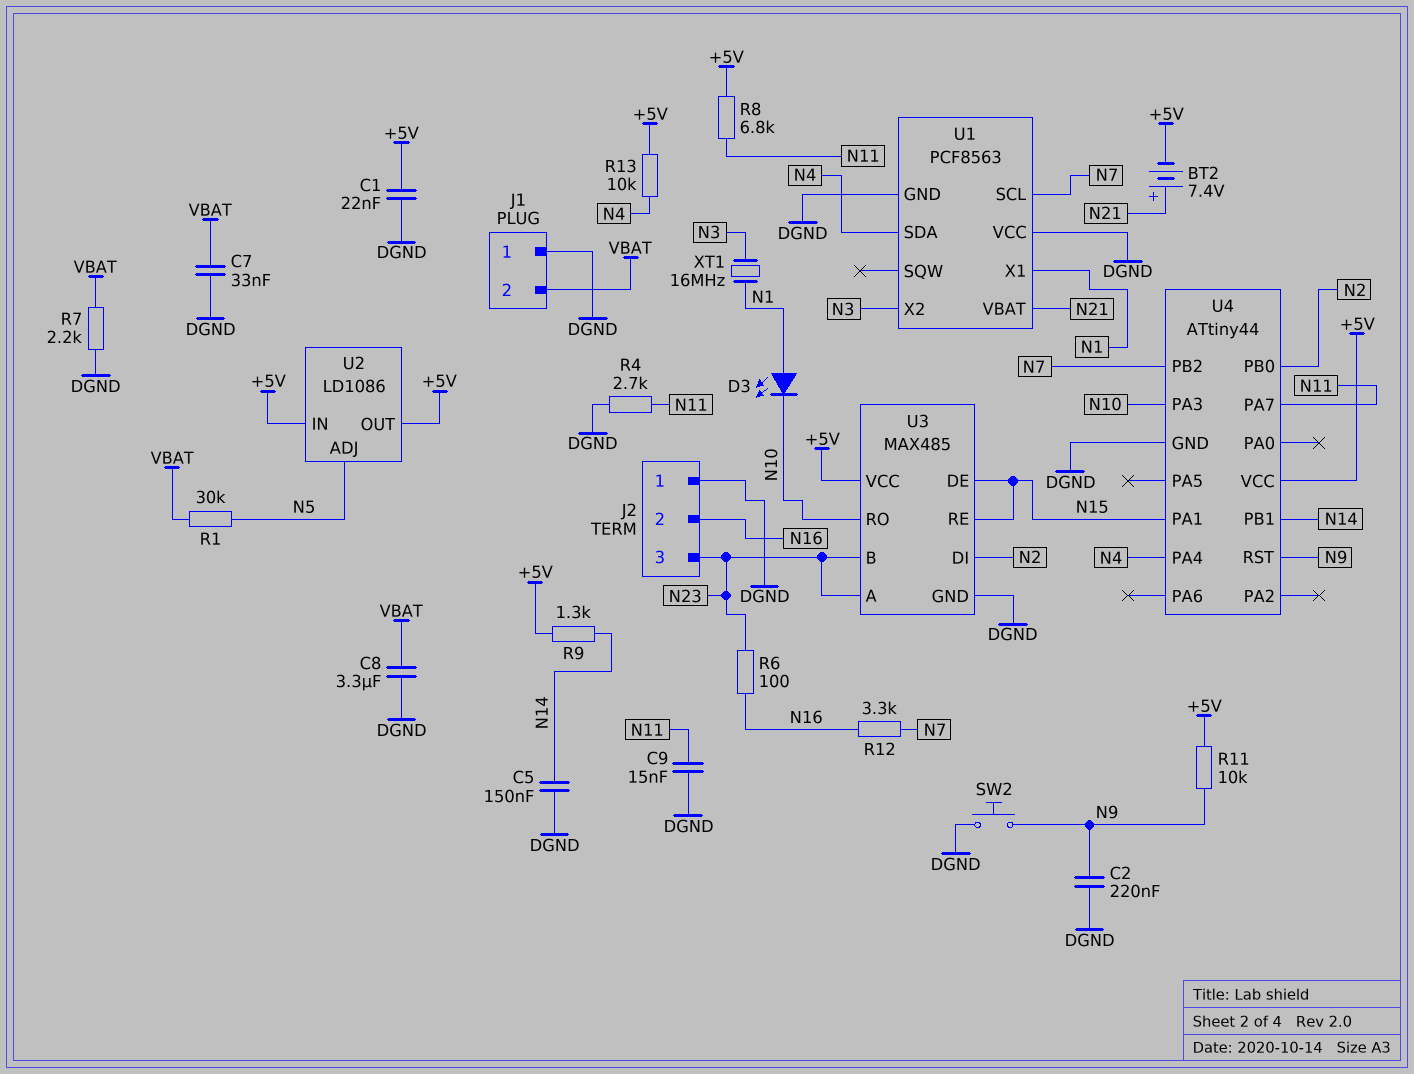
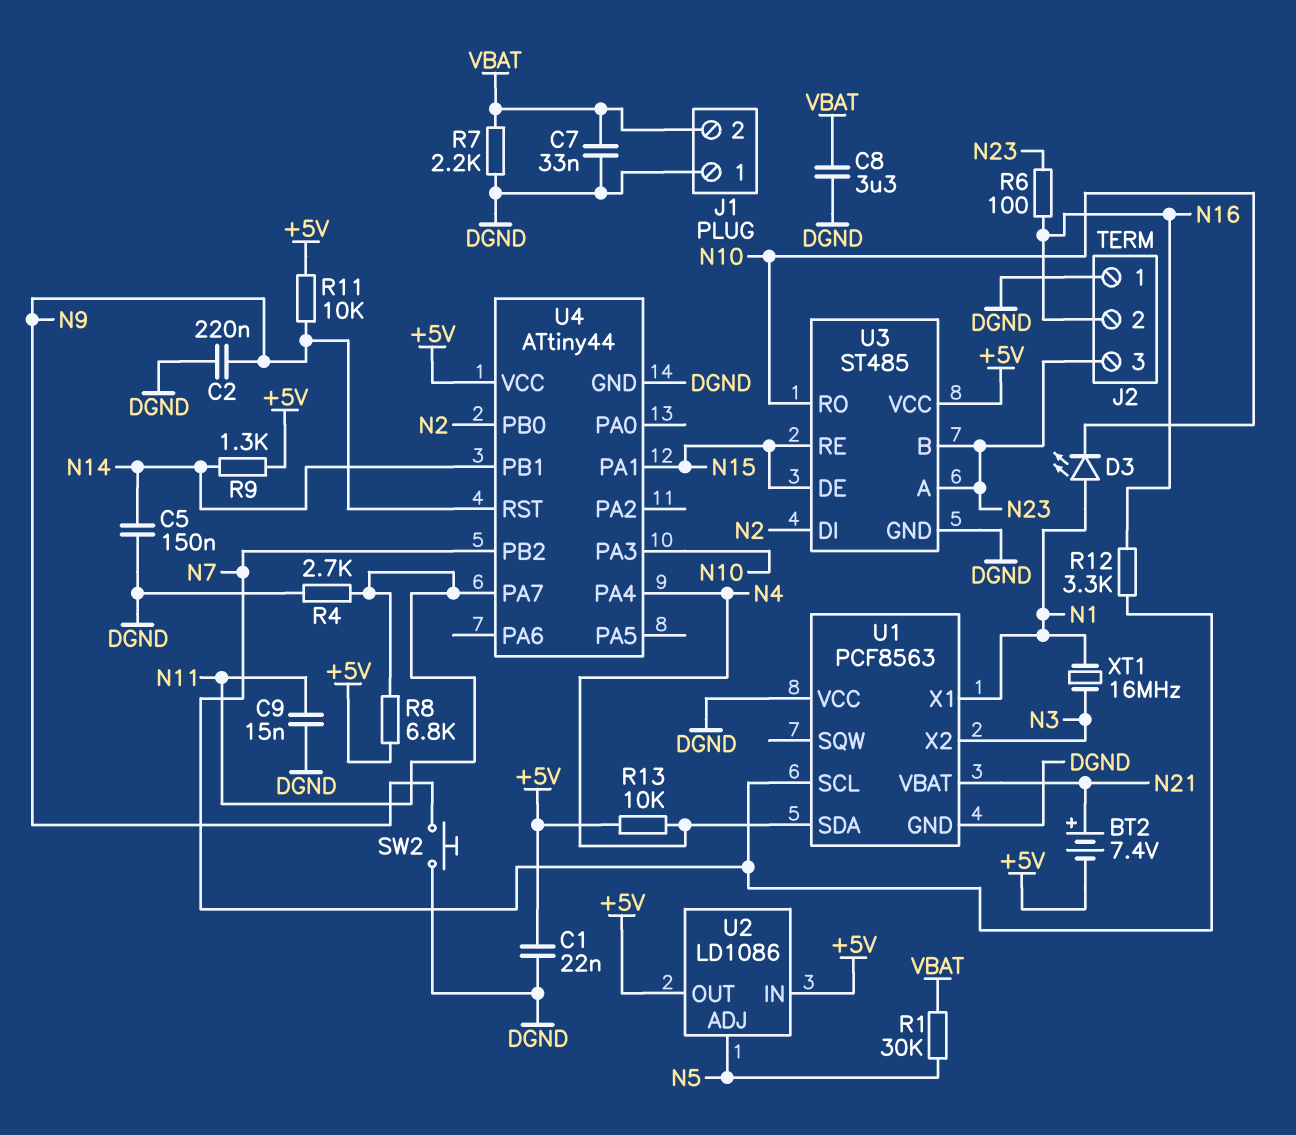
U3: MAX485 -> ST485

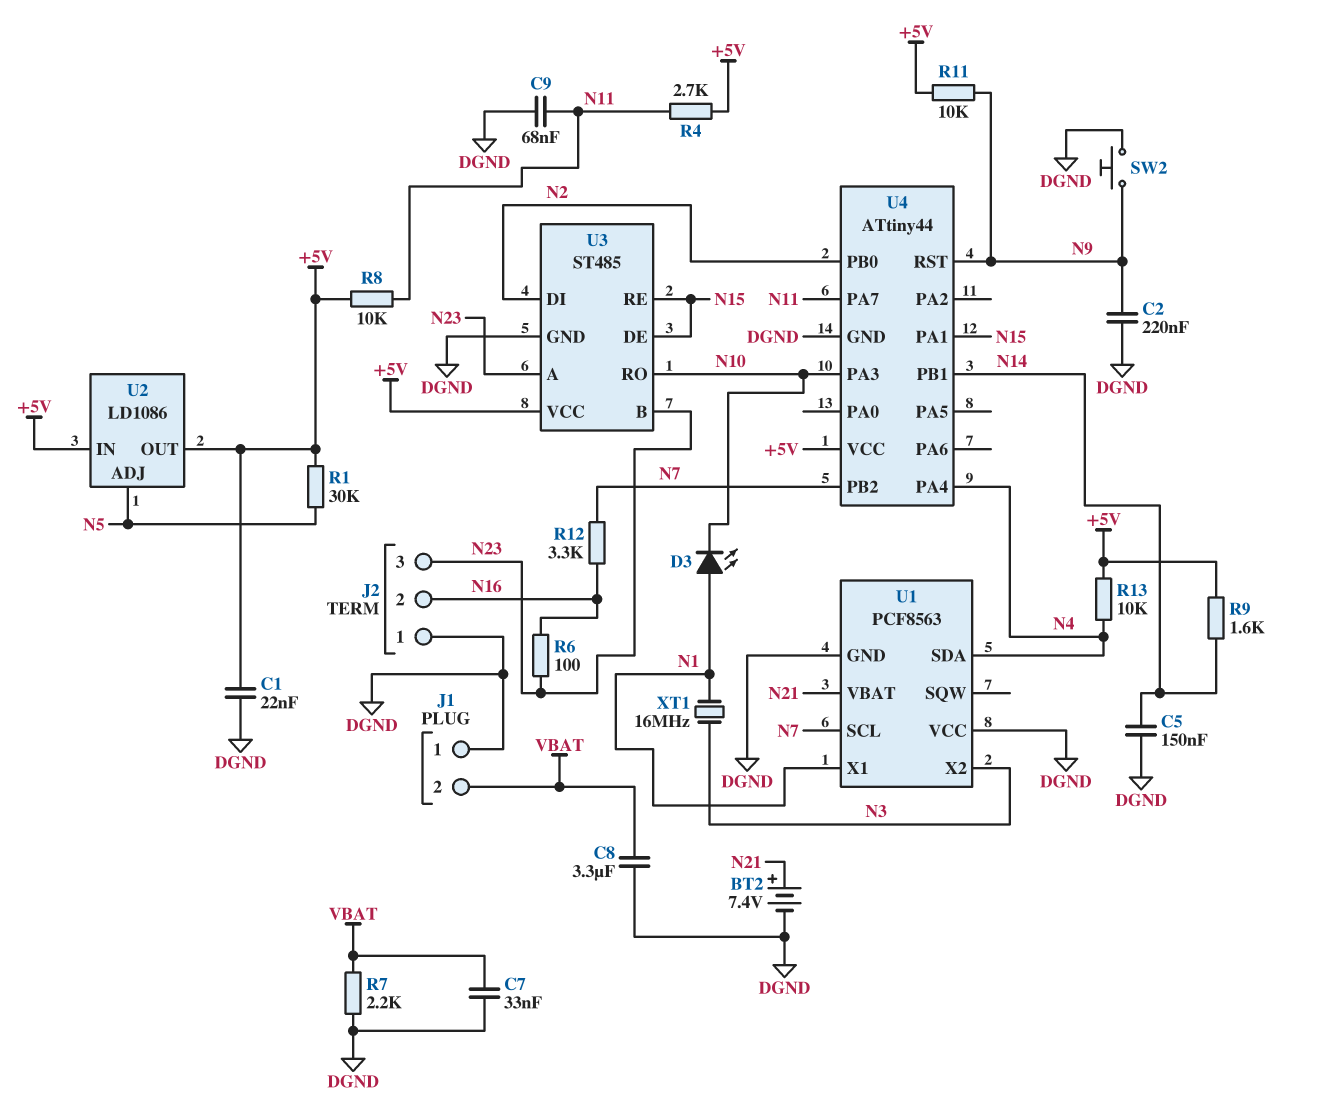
BT2: 7.4V (plus N21, minus +5V) -> 7.4V (plus N21, minus DGND)
C9: 15nF (DGND, N11) -> 68nF (DGND, N11)
R1: 30k (N5, VBAT) -> 30k (+5V, N5)
R4: 2.7k (DGND, N11) -> 2.7k (+5V, N11)
R8: 6.8k (+5V, N11) -> 10k (+5V, N11)
R9: 1.3k (+5V, N14) -> 1.6k (+5V, N14)

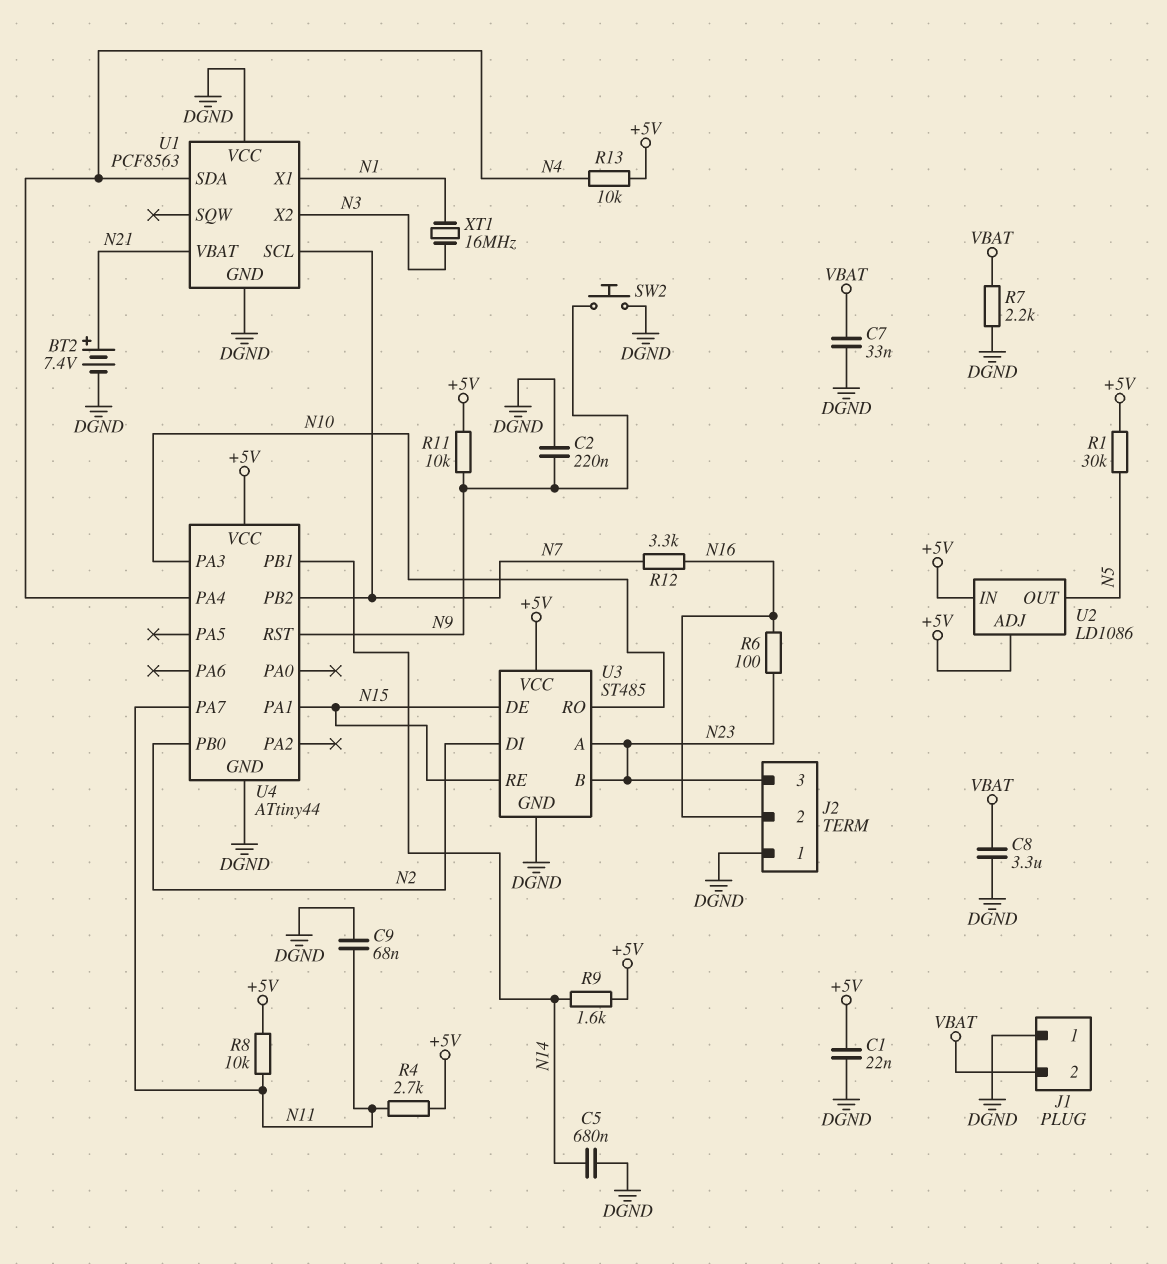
C5: 150nF (DGND, N14) -> 680nF (DGND, N14)
D3: LED (A N1, K N10) -> none
U2 pin ADJ: N5 -> +5V
U2 pin OUT: +5V -> N5

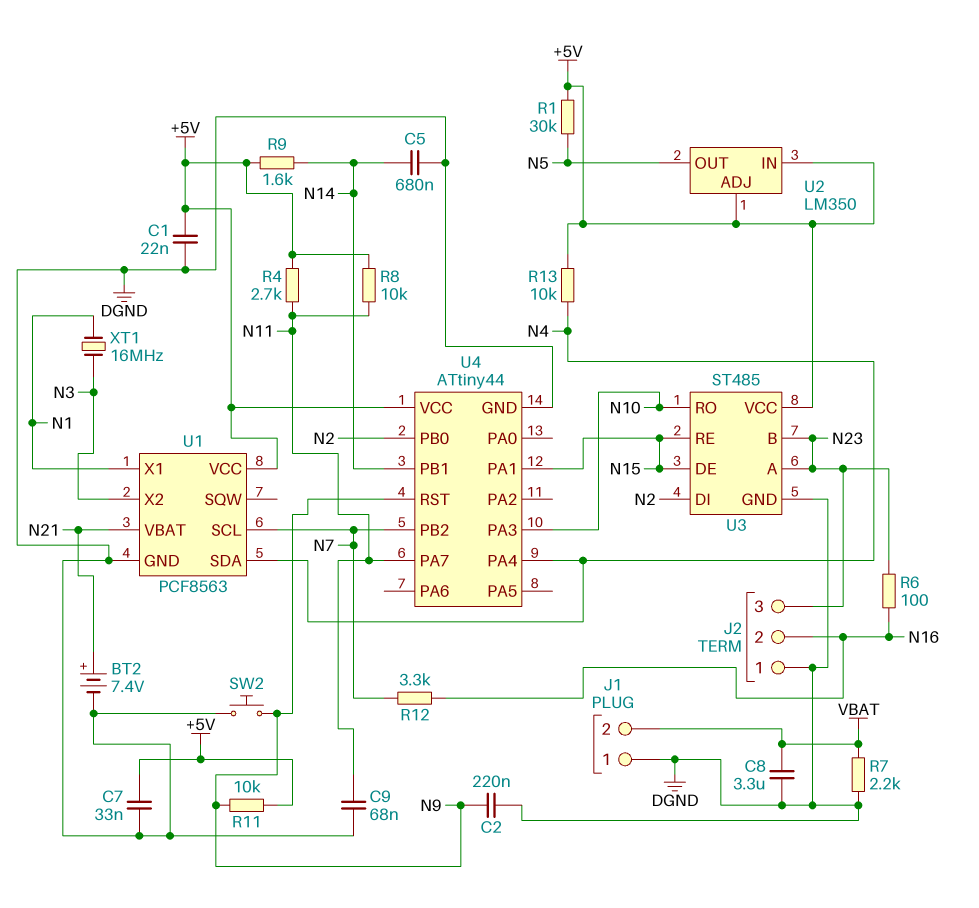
C7: 33nF (DGND, VBAT) -> 33nF (+5V, DGND)
U1 pin VCC: DGND -> +5V
U2: LD1086 -> LM350

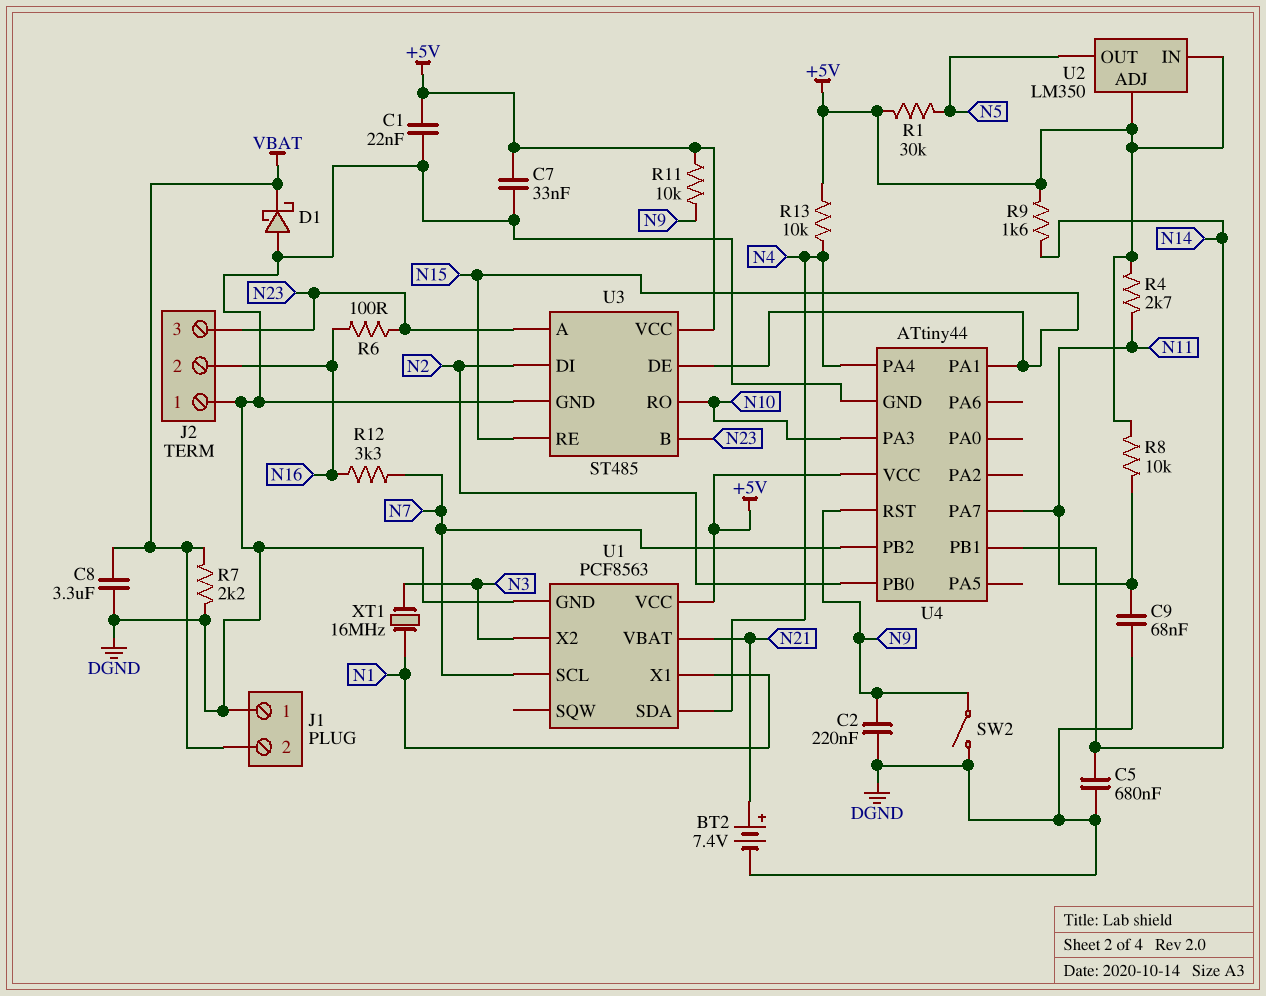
D1: none -> schottky (A DGND, K VBAT)
SW2: button (DGND, N9) -> switch (DGND, N9)

